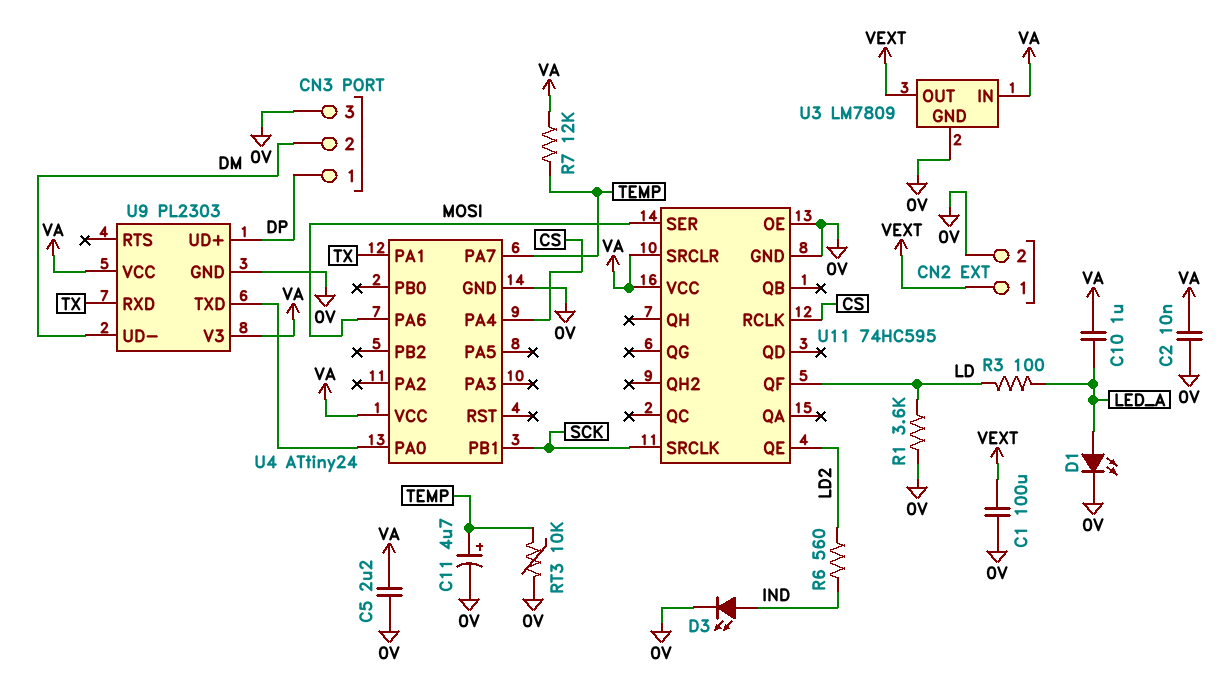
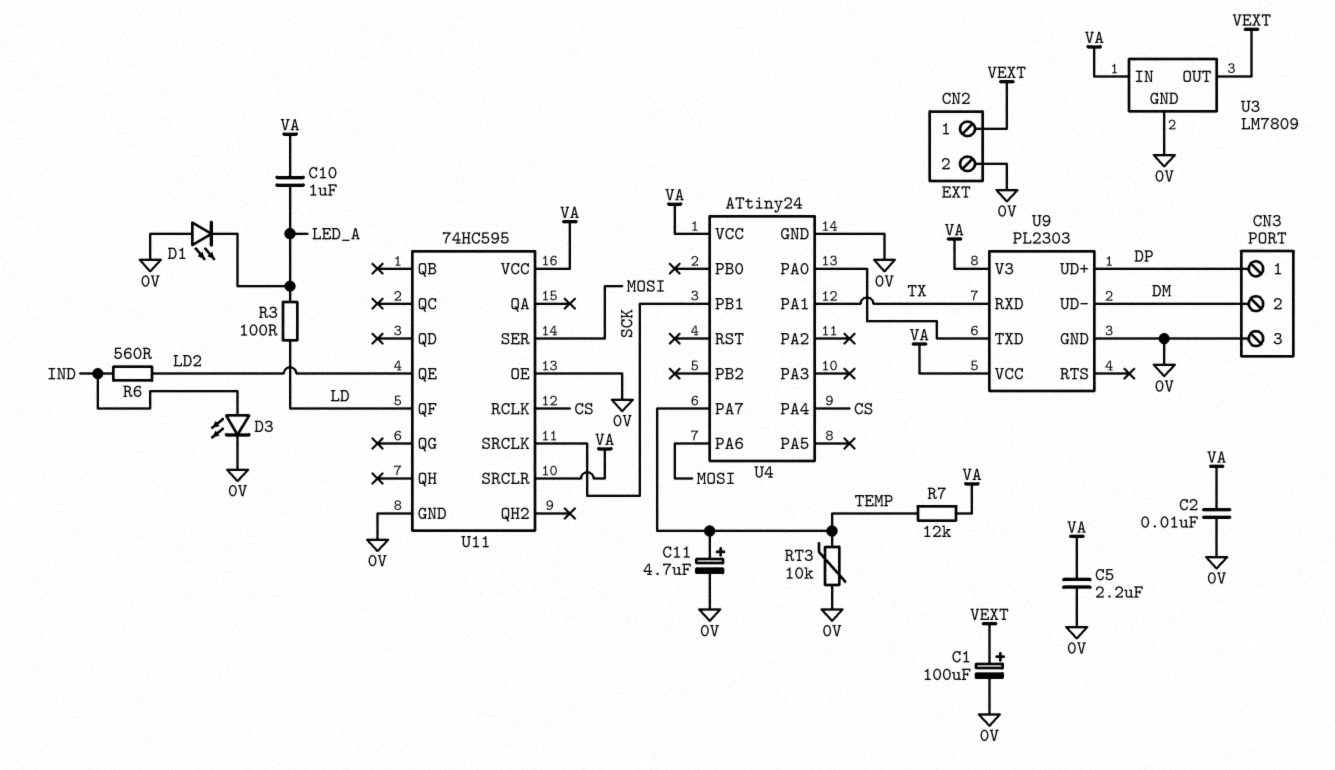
C1: 100uF (0V, VEXT) -> 100uF (plus VEXT, minus 0V)
D1: LED (A LED_A, K 0V) -> LED (A 0V, K LED_A)
R1: 3.6k (0V, LD) -> none

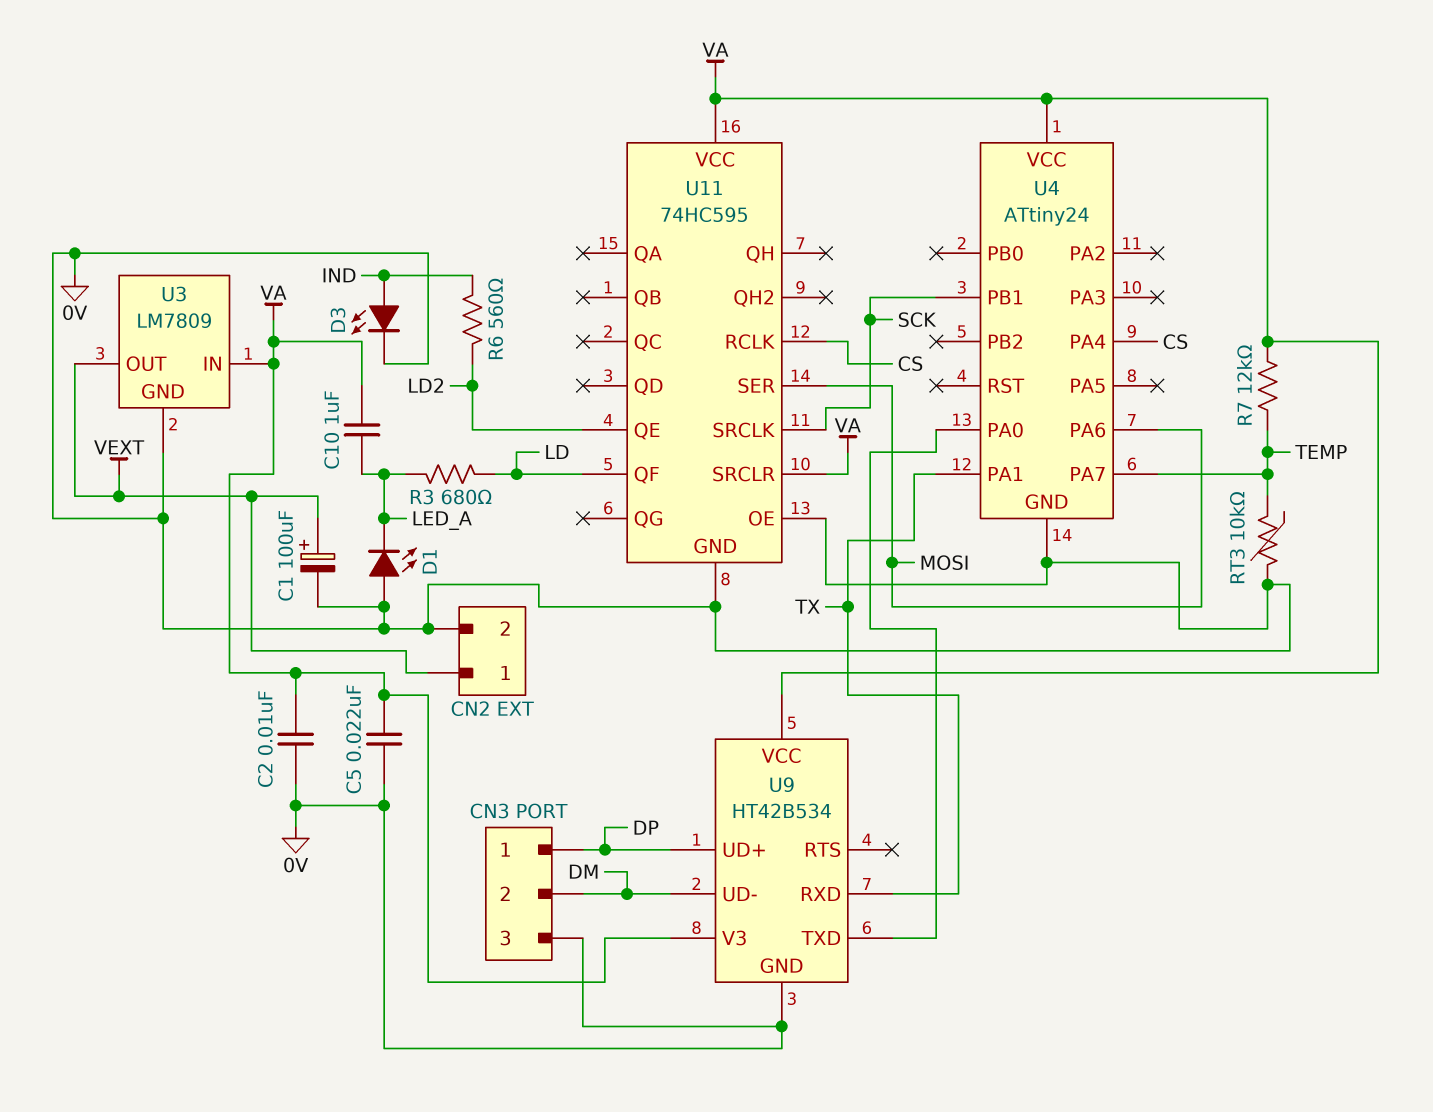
C5: 2.2uF (0V, VA) -> 22nF (0V, VA)
C11: 4.7uF (plus TEMP, minus 0V) -> none
R3: 100 (LD, LED_A) -> 680 (LD, LED_A)
U9: PL2303 -> HT42B534

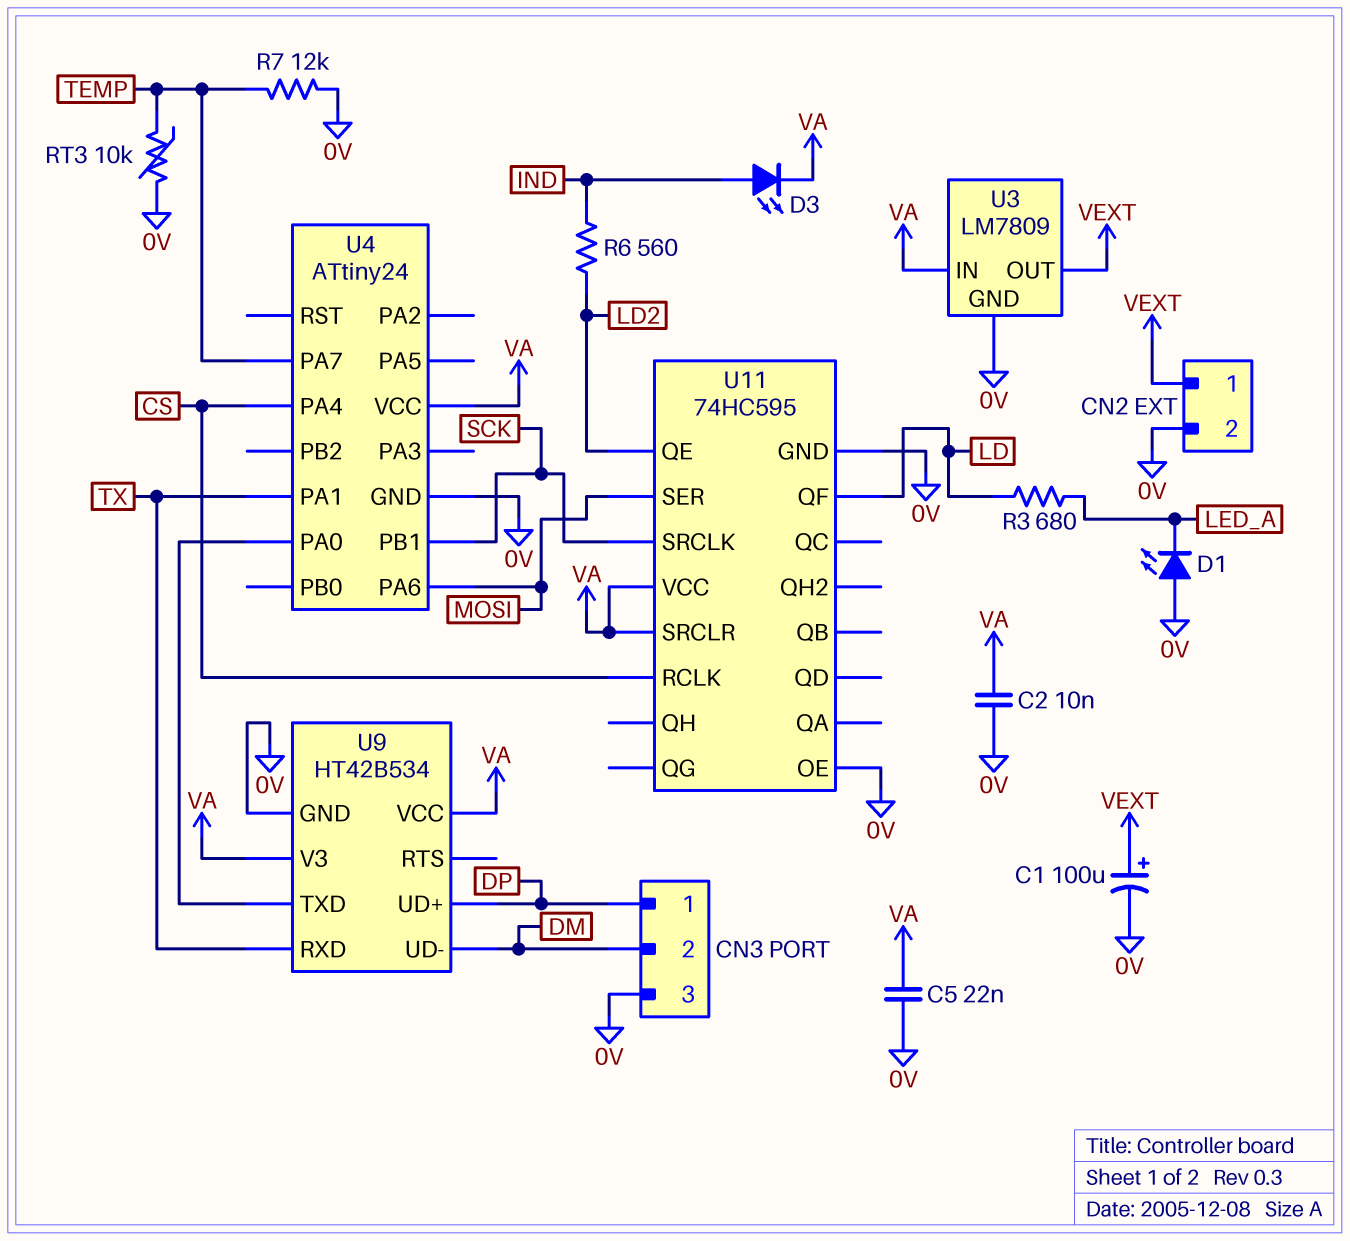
C10: 1uF (LED_A, VA) -> none
D3: LED (A IND, K 0V) -> LED (A IND, K VA)
R7: 12k (TEMP, VA) -> 12k (0V, TEMP)

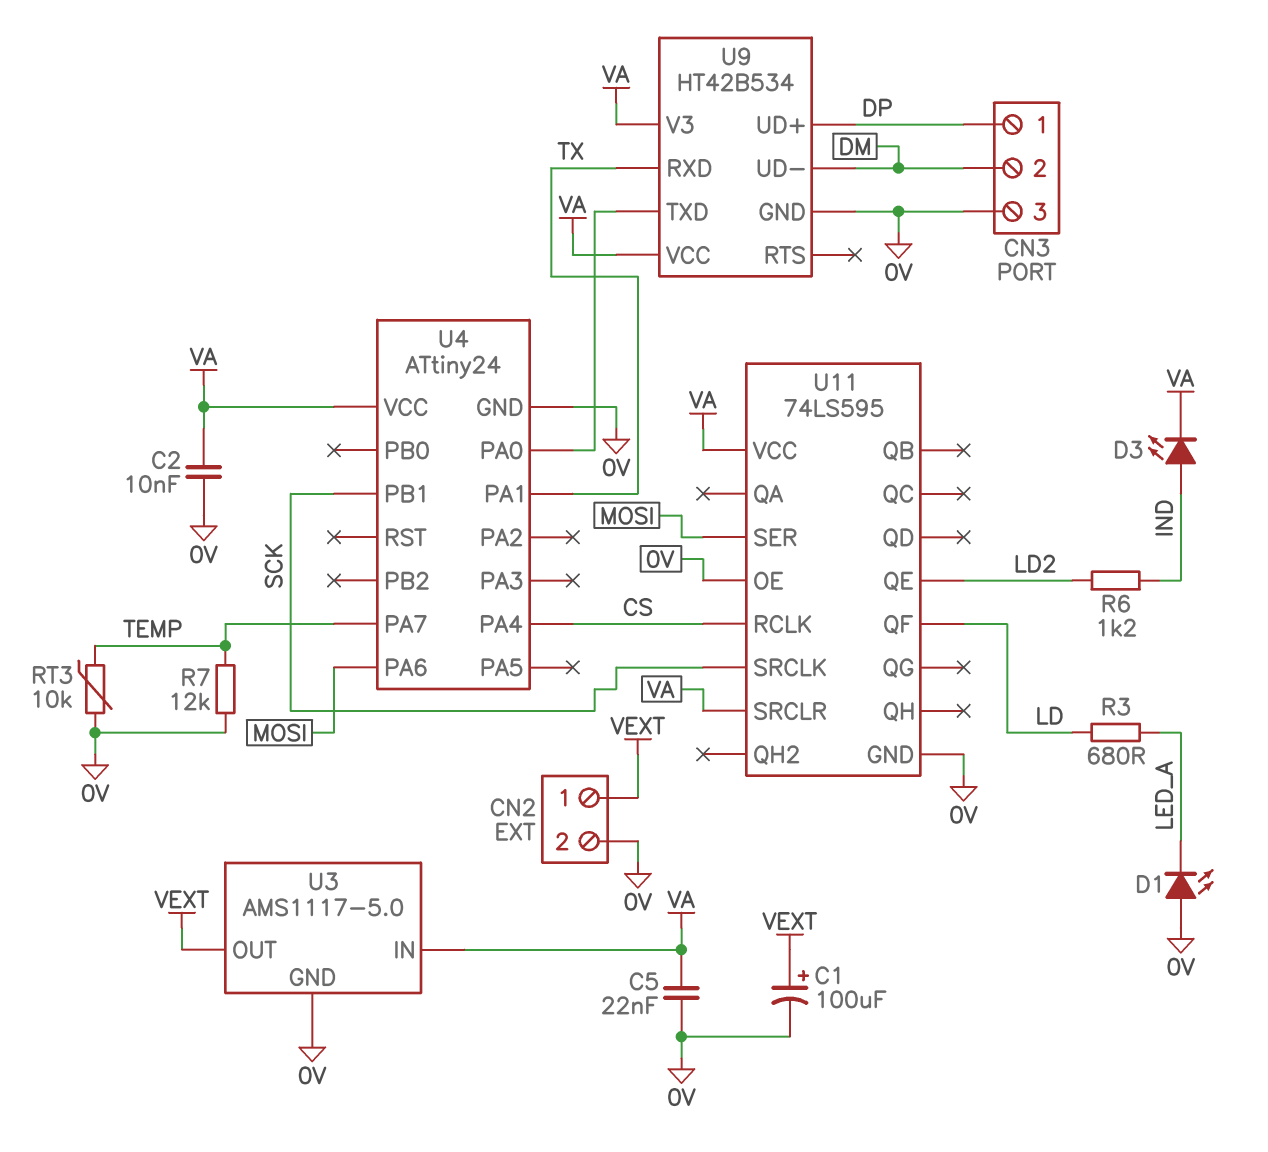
R6: 560 (IND, LD2) -> 1.2k (IND, LD2)
U3: LM7809 -> AMS1117-5.0
U11: 74HC595 -> 74LS595

